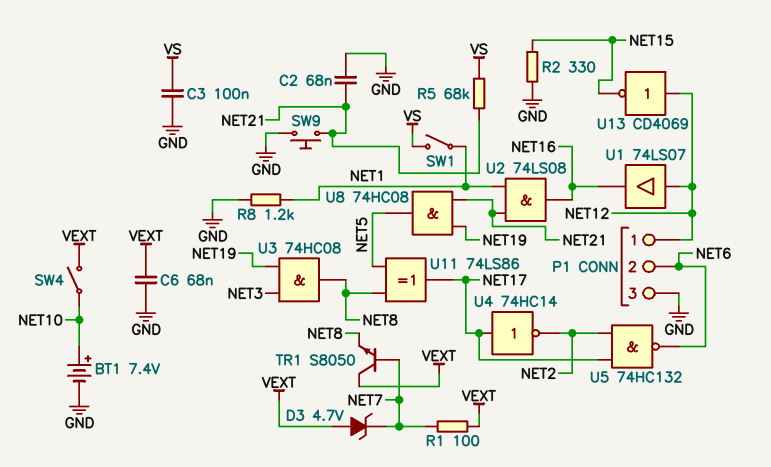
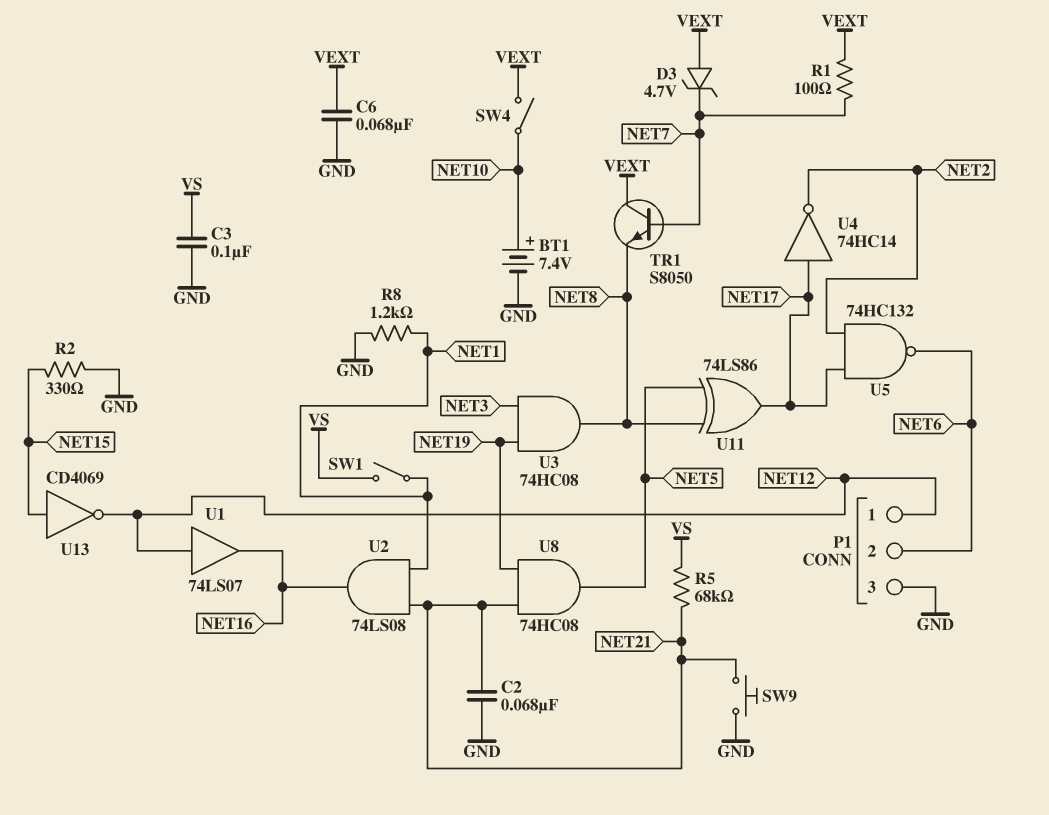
U13: NOT CD4069 (in NET12, out NET15) -> NOT CD4069 (in NET15, out NET12)

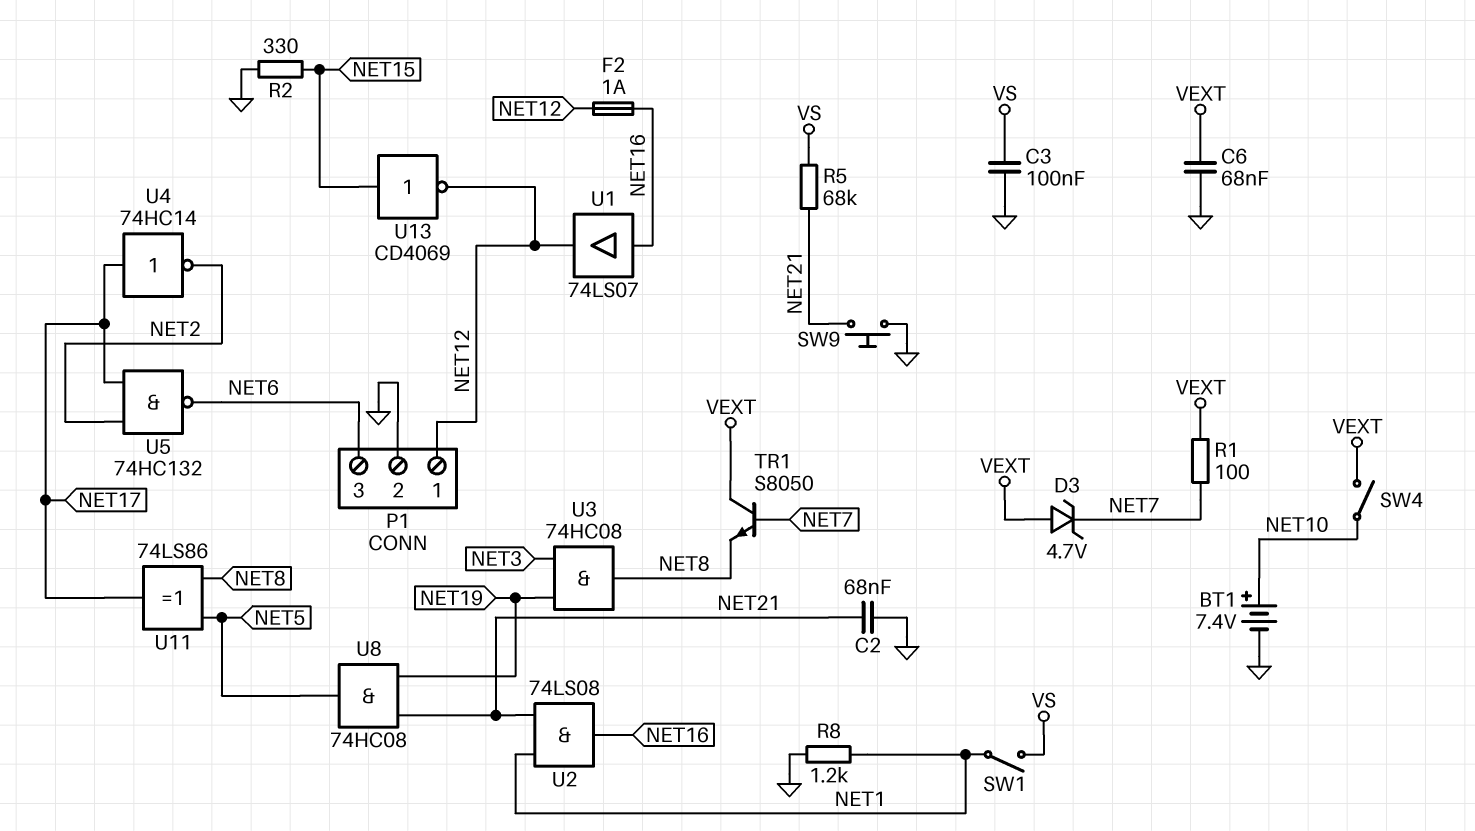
F2: none -> 1A (NET12, NET16)
P1 pin 2: NET6 -> GND
P1 pin 3: GND -> NET6
U1: buffer 74LS07 (in NET12, out NET16) -> buffer 74LS07 (in NET16, out NET12)

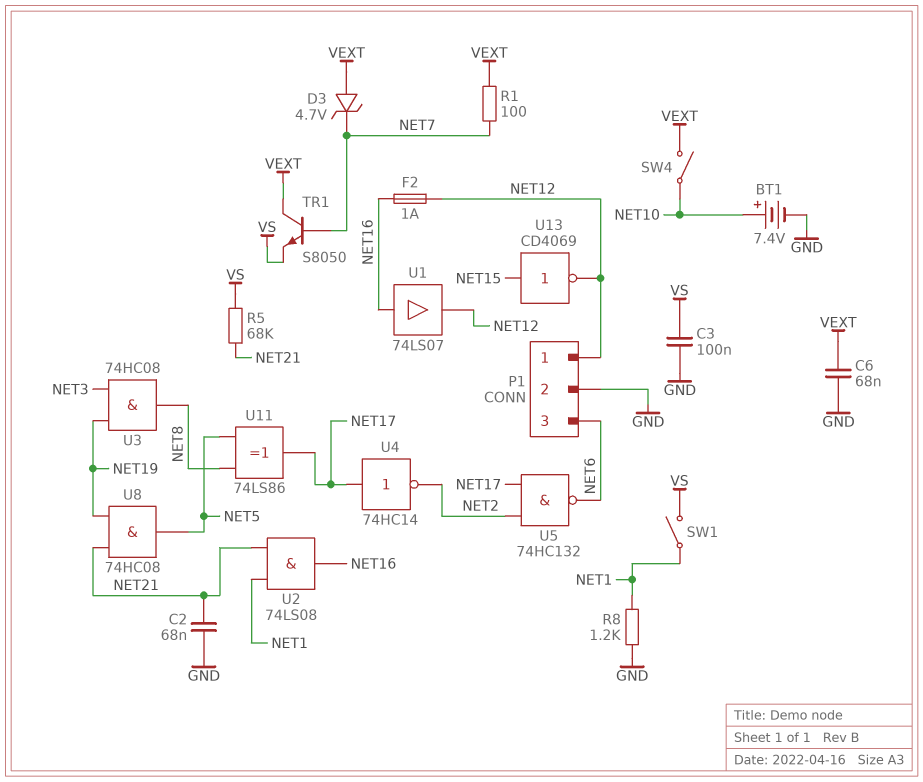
R2: 330 (GND, NET15) -> none
SW9: button (GND, NET21) -> none
TR1: NPN S8050 (B NET7, C VEXT, E NET8) -> NPN S8050 (B NET7, C VEXT, E VS)

